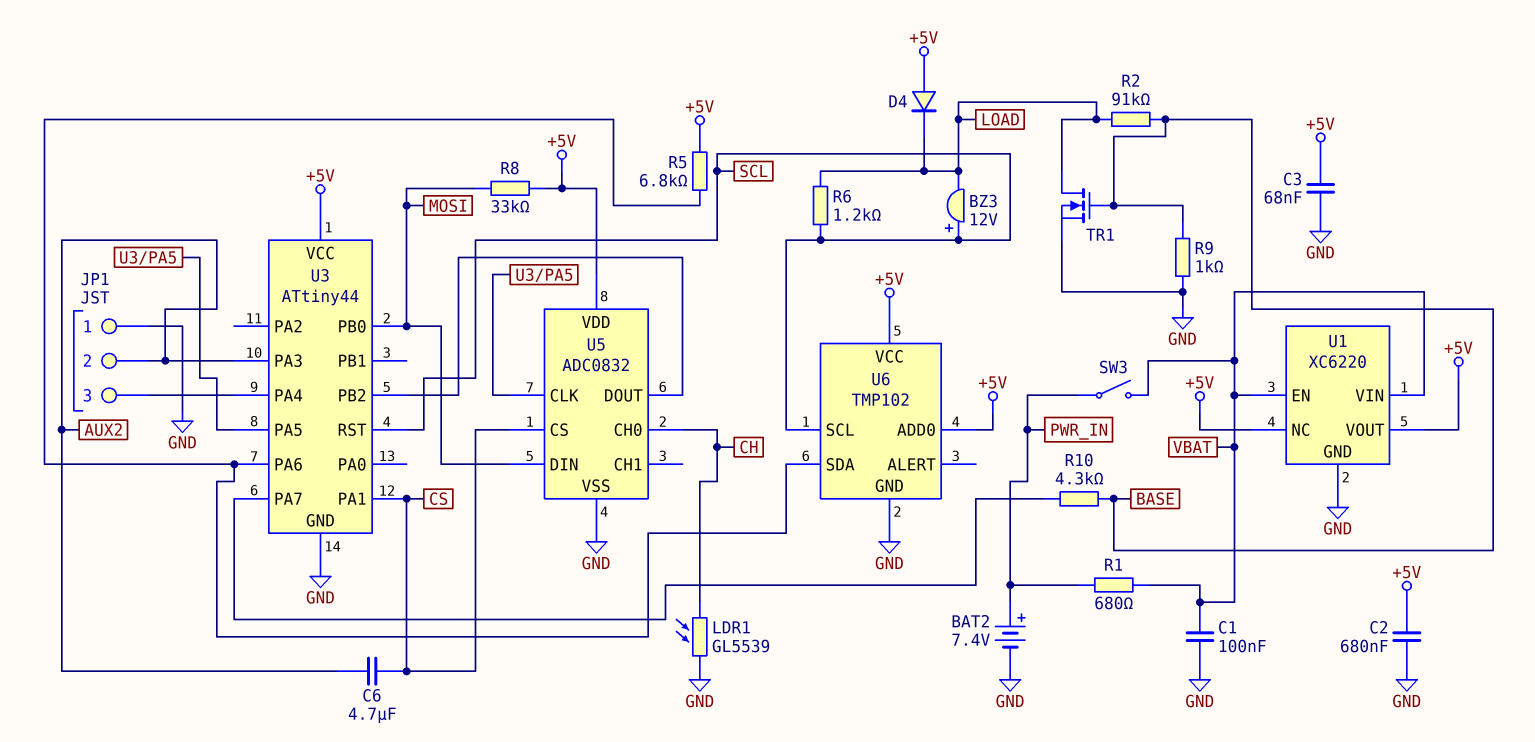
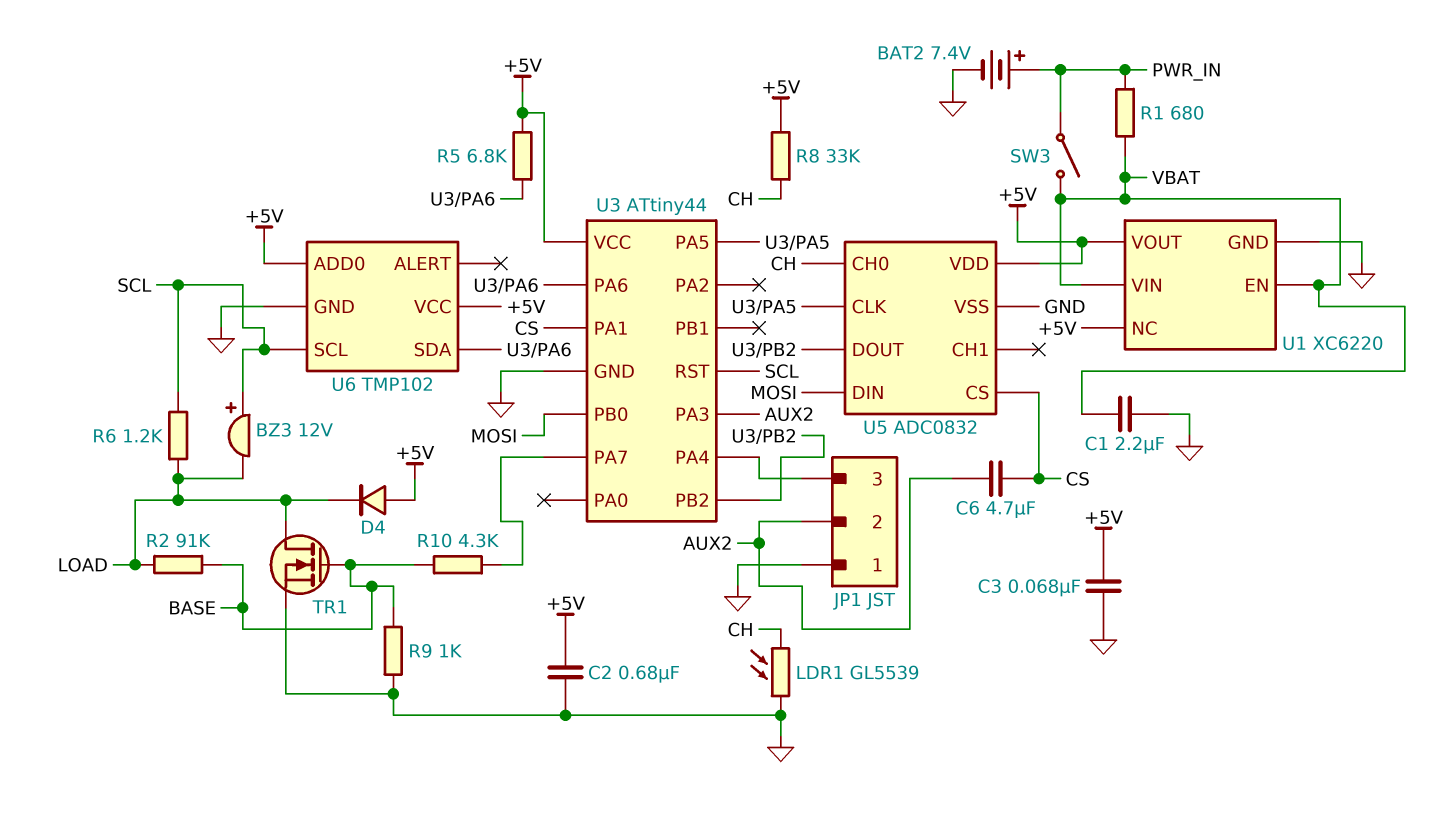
C1: 100nF (GND, VBAT) -> 2.2uF (GND, VBAT)
R8: 33k (+5V, MOSI) -> 33k (+5V, CH)

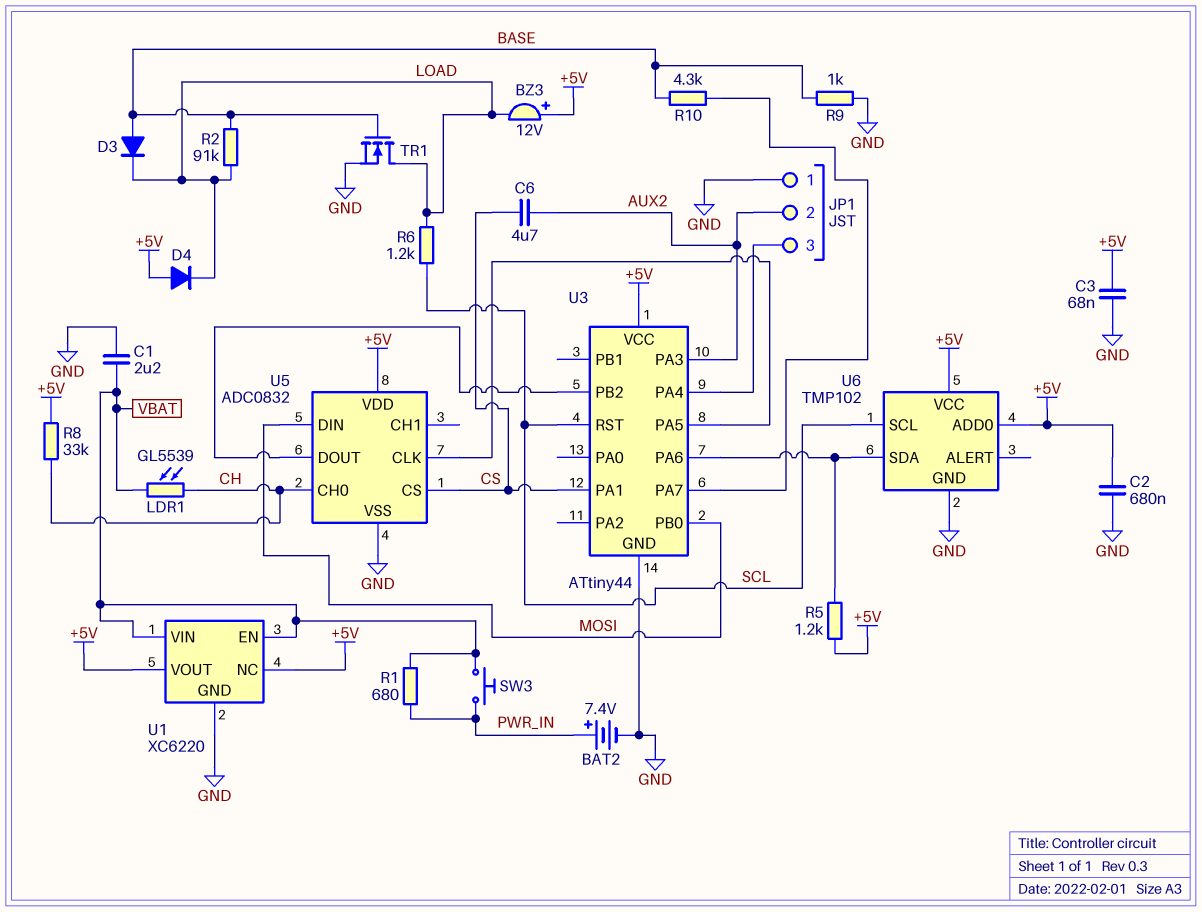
BZ3: buzzer 12V (plus SCL, minus LOAD) -> buzzer 12V (plus +5V, minus LOAD)
D3: none -> diode (A BASE, K LOAD)
LDR1: GL5539 (CH, GND) -> GL5539 (CH, VBAT)
R5: 6.8k (+5V, U3/PA6) -> 1.2k (+5V, U3/PA6)
SW3: switch (PWR_IN, VBAT) -> button (PWR_IN, VBAT)

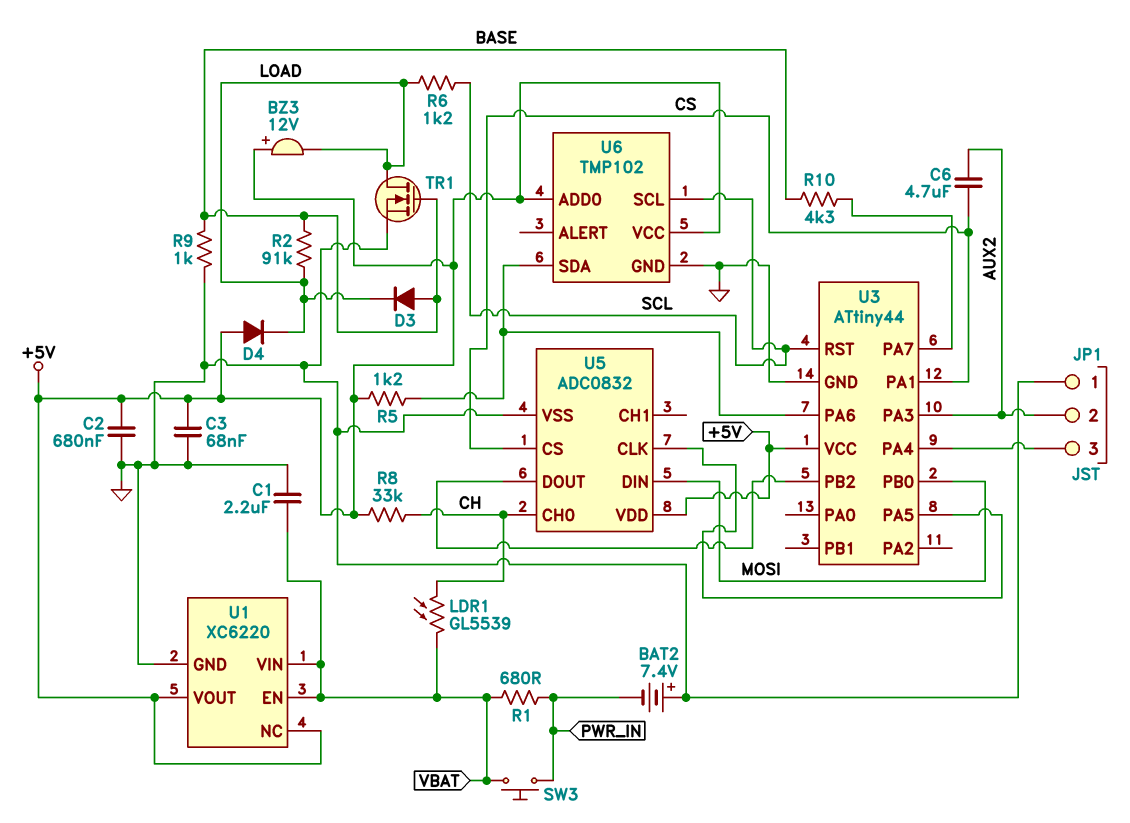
BAT2: 7.4V (plus PWR_IN, minus GND) -> 7.4V (plus GND, minus PWR_IN)

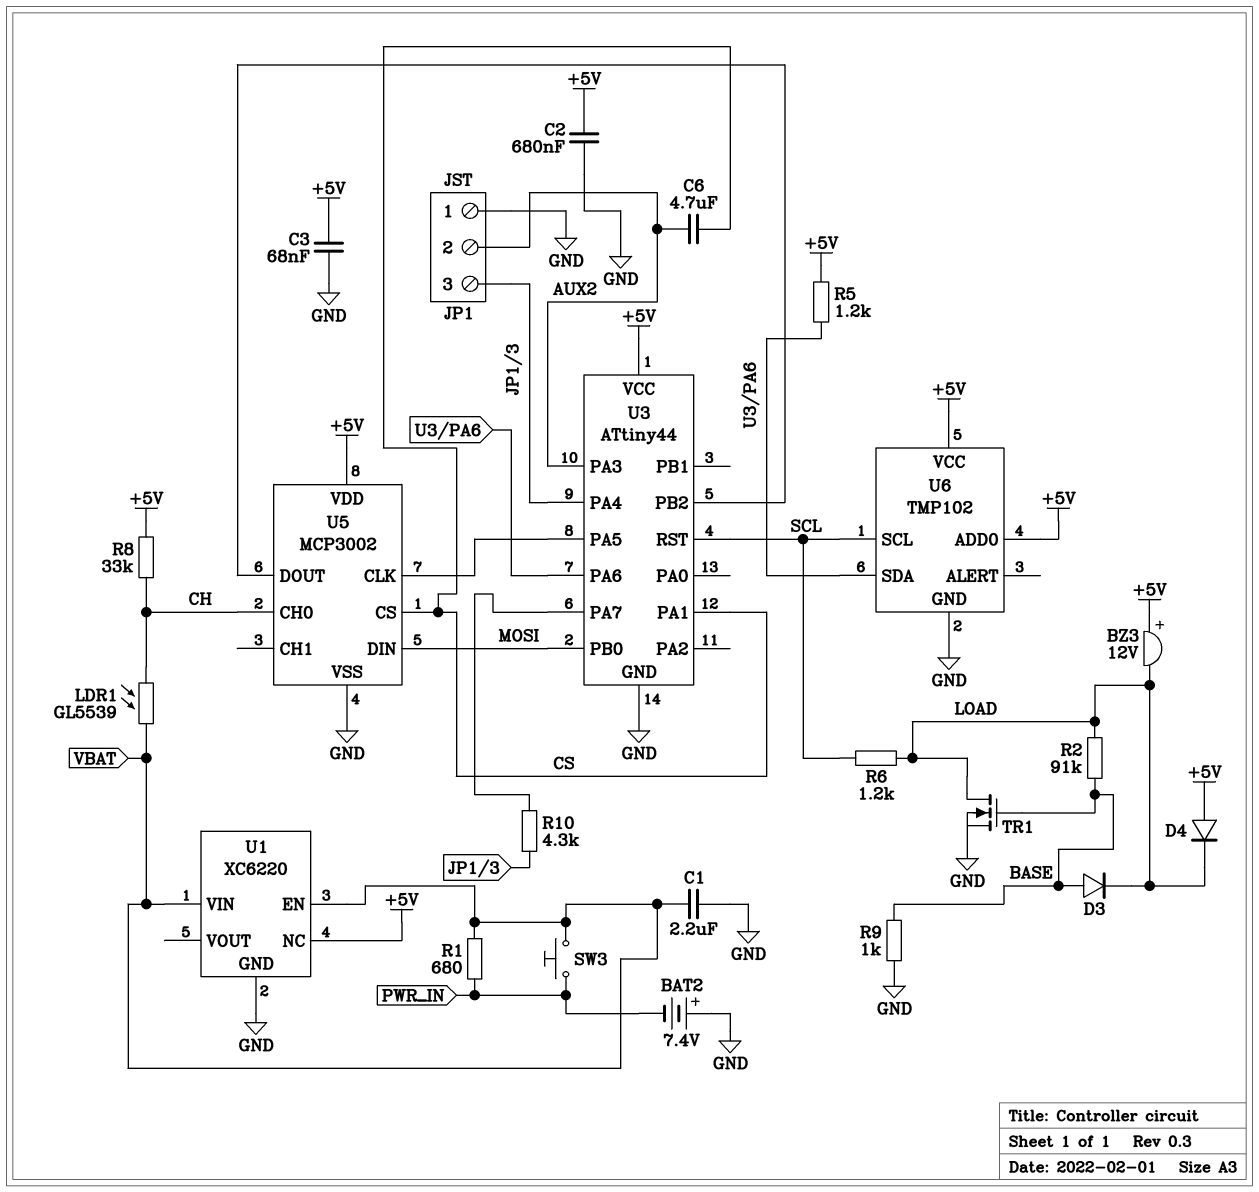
R10: 4.3k (BASE, U3/PA7) -> 4.3k (JP1/3, U3/PA7)
U1 pin VOUT: +5V -> none
U5: ADC0832 -> MCP3002

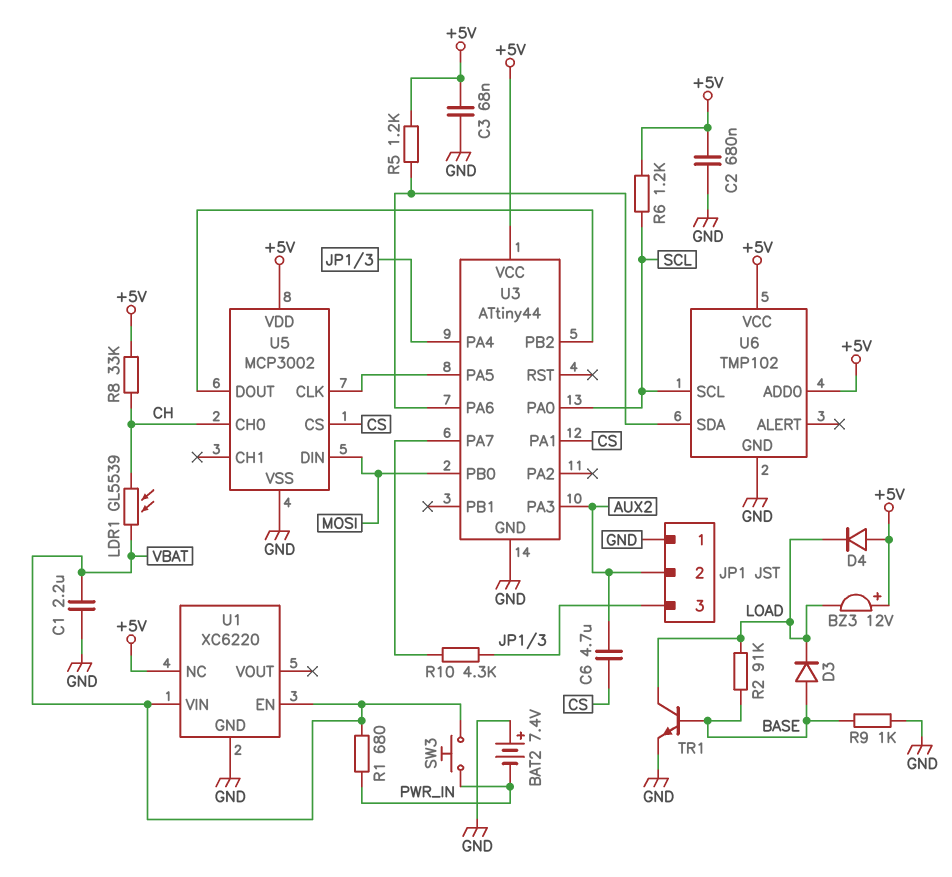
R6: 1.2k (LOAD, SCL) -> 1.2k (+5V, SCL)
TR1: NMOS (G BASE, D LOAD, S GND) -> NPN (B BASE, C LOAD, E GND)
U3 pin PA0: none -> SCL
U3 pin RST: SCL -> none

